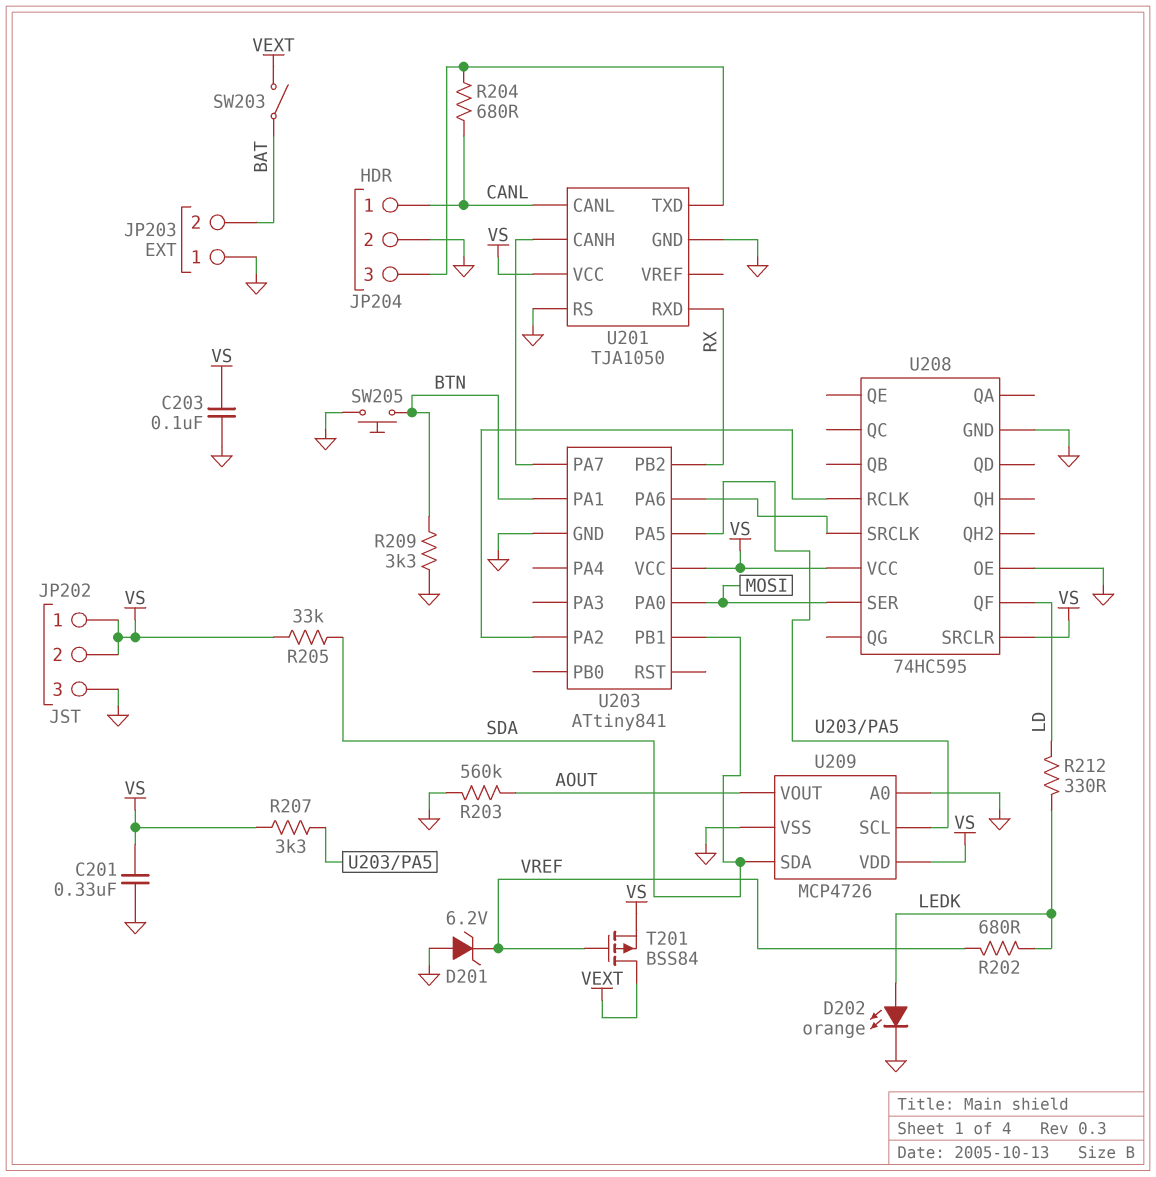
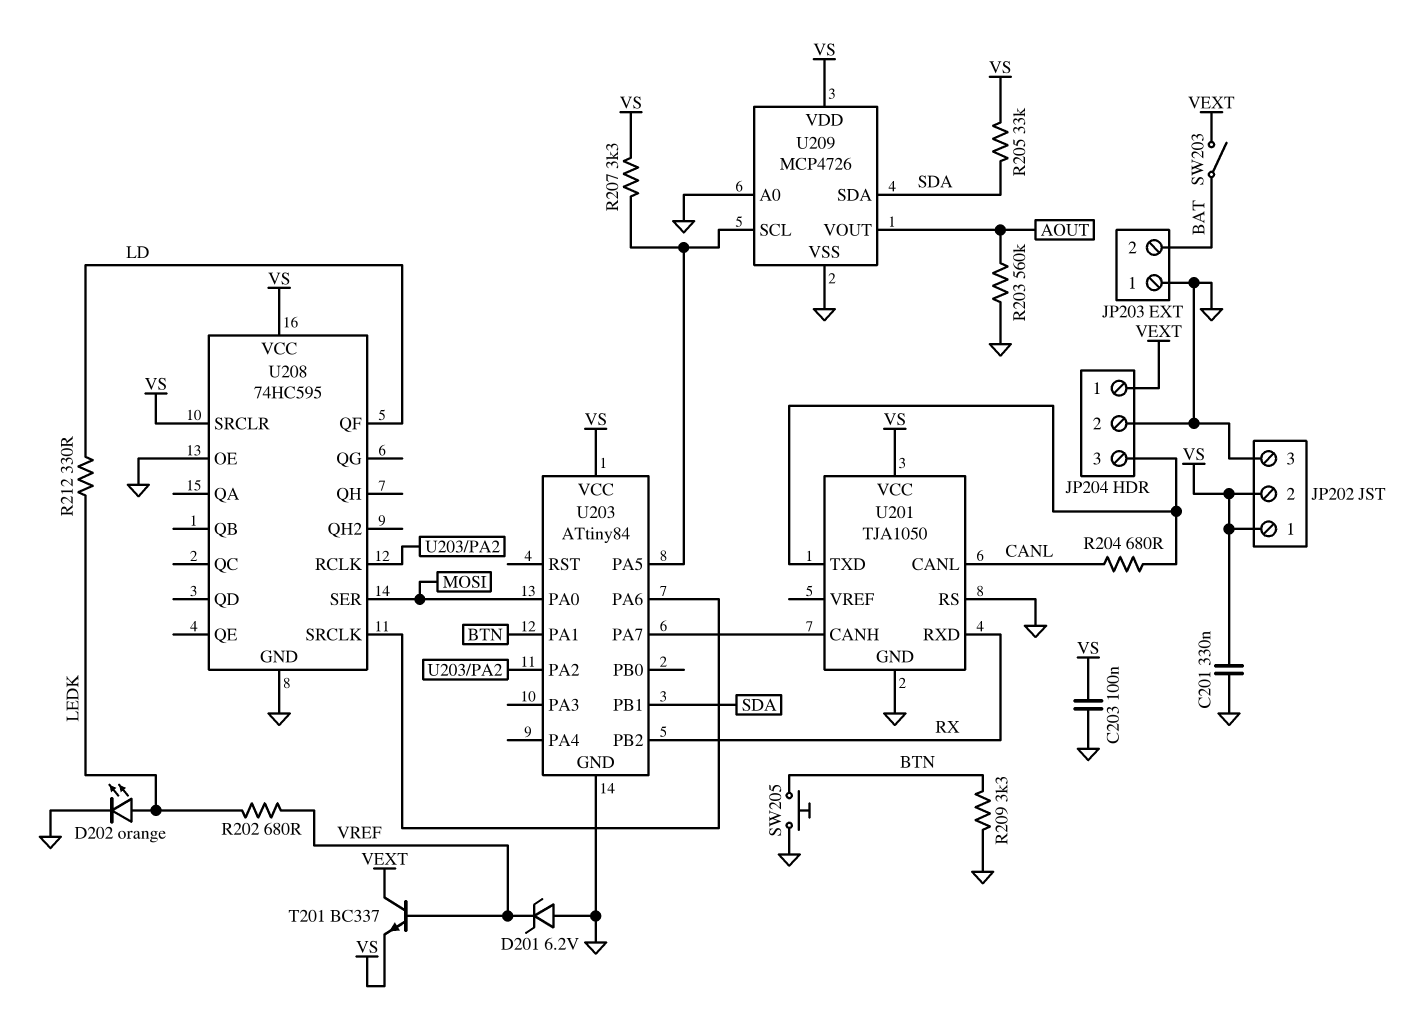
JP204 pin 1: CANL -> VEXT
T201: PMOS BSS84 (G VREF, D VEXT, S VS) -> NPN BC337 (B VREF, C VEXT, E VS)
U203: ATtiny841 -> ATtiny84

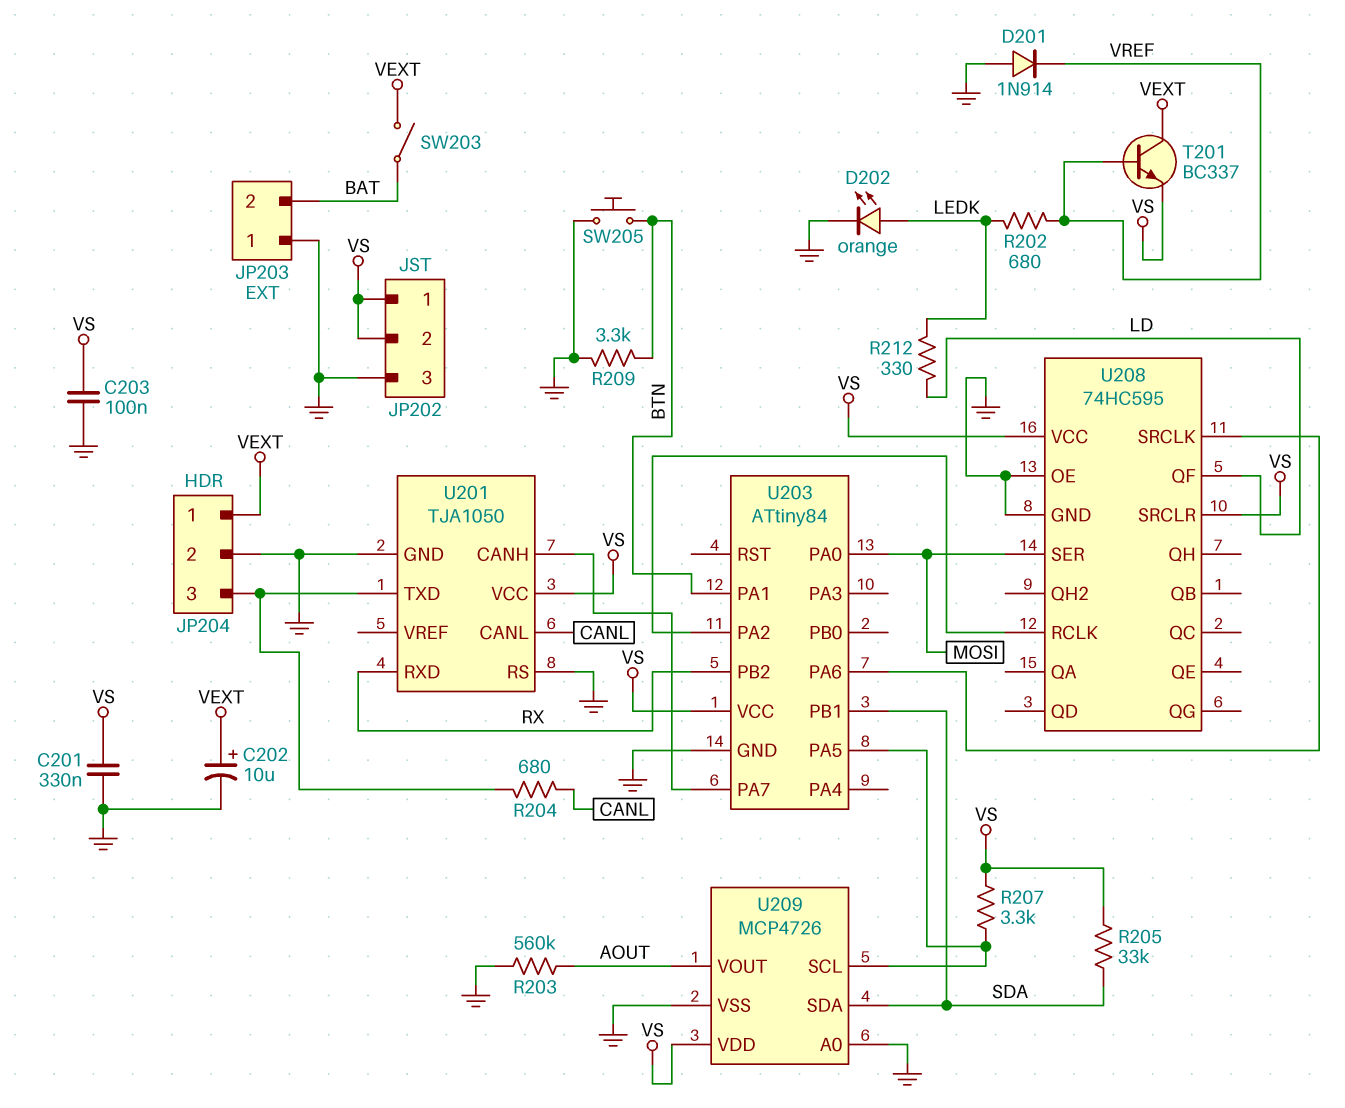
C202: none -> 10uF (plus VEXT, minus GND)
D201: zener 6.2V (A GND, K VREF) -> diode 1N914 (A GND, K VREF)

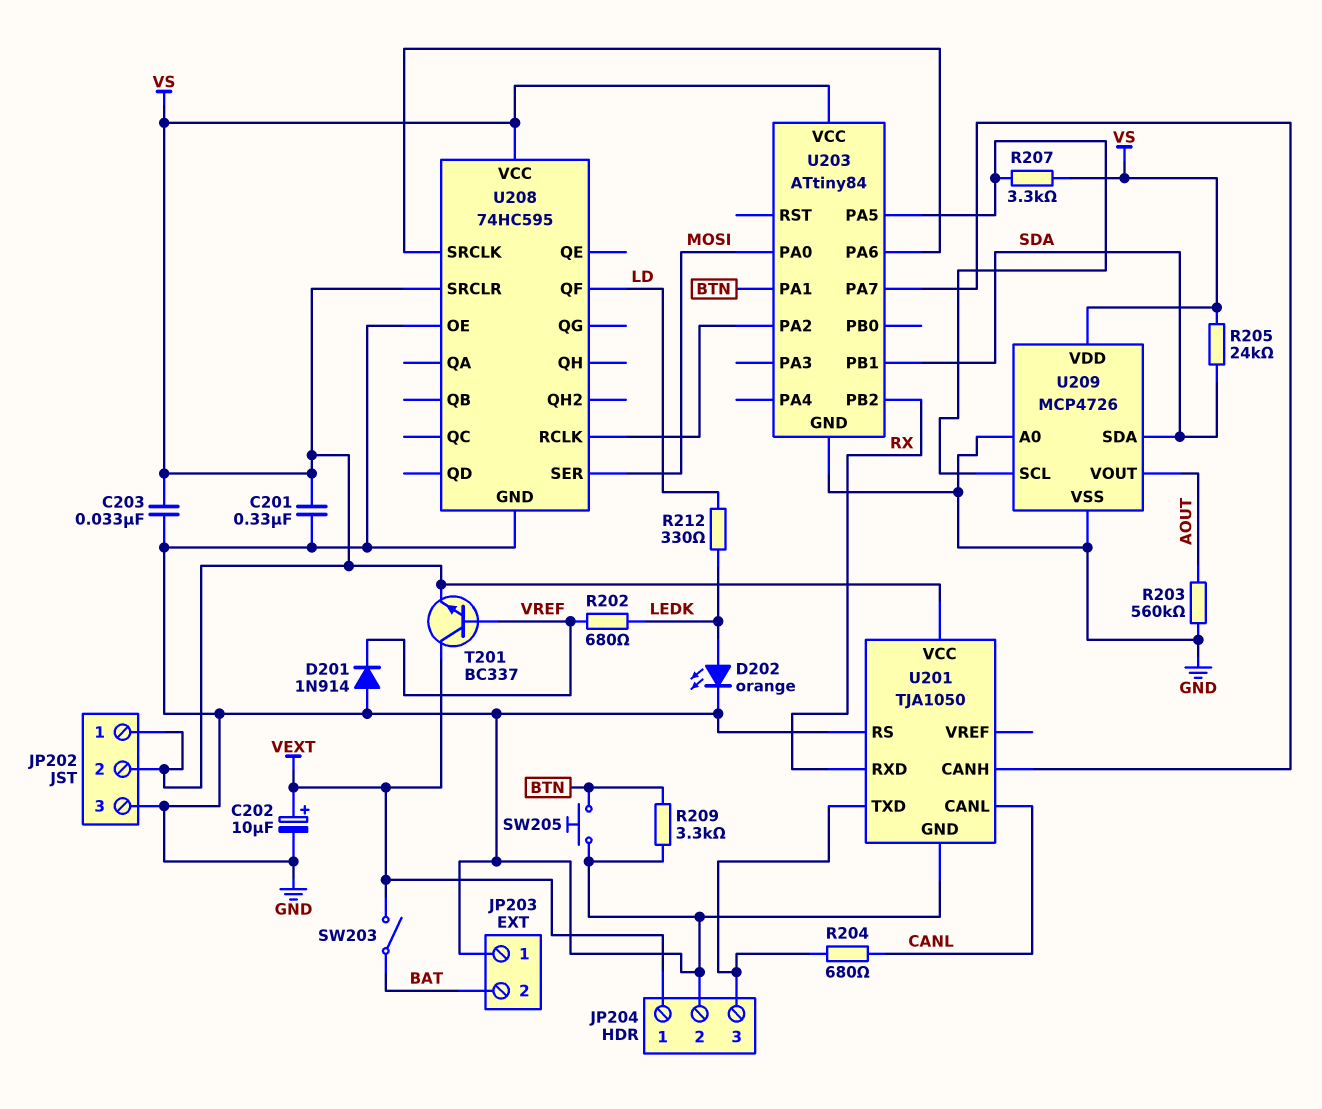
C203: 100nF (GND, VS) -> 33nF (GND, VS)
R205: 33k (SDA, VS) -> 24k (SDA, VS)

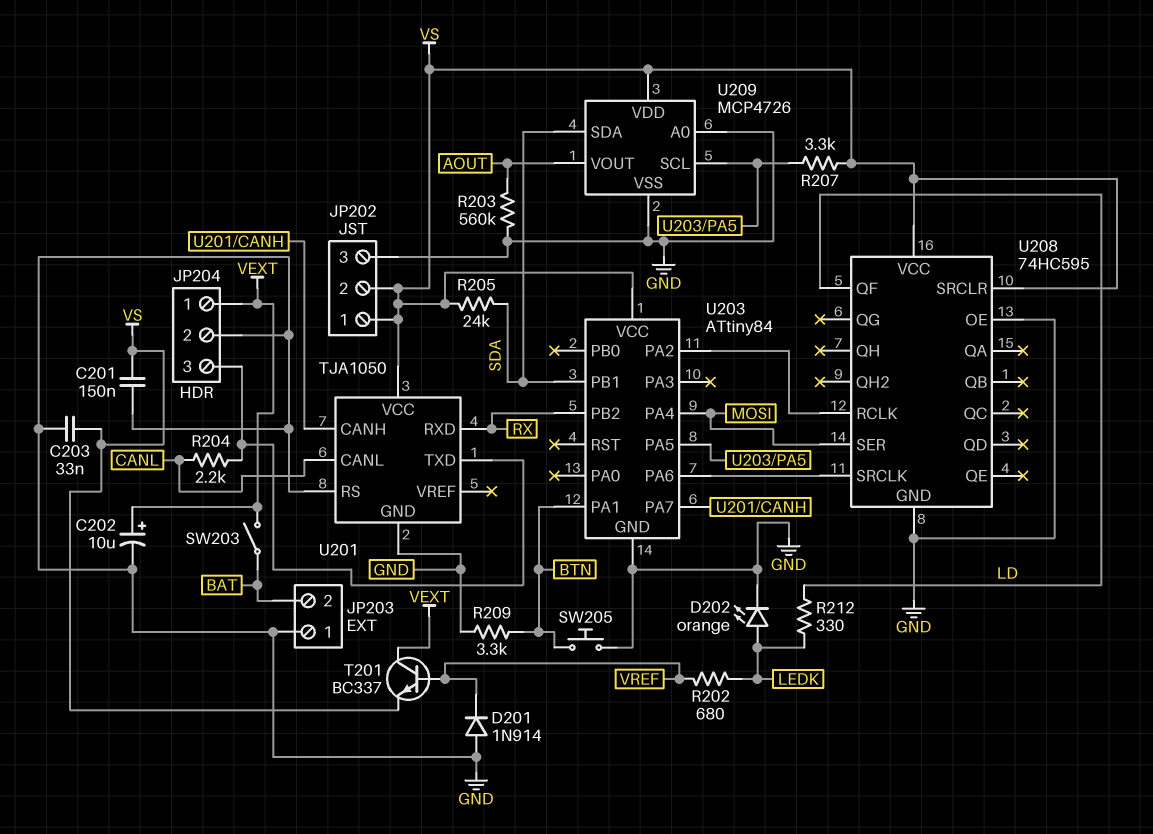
C201: 330nF (GND, VS) -> 150nF (GND, VS)
R204: 680 (CANL, JP204/3) -> 2.2k (CANL, JP204/3)
U203 pin PA0: MOSI -> none
U203 pin PA4: none -> MOSI

